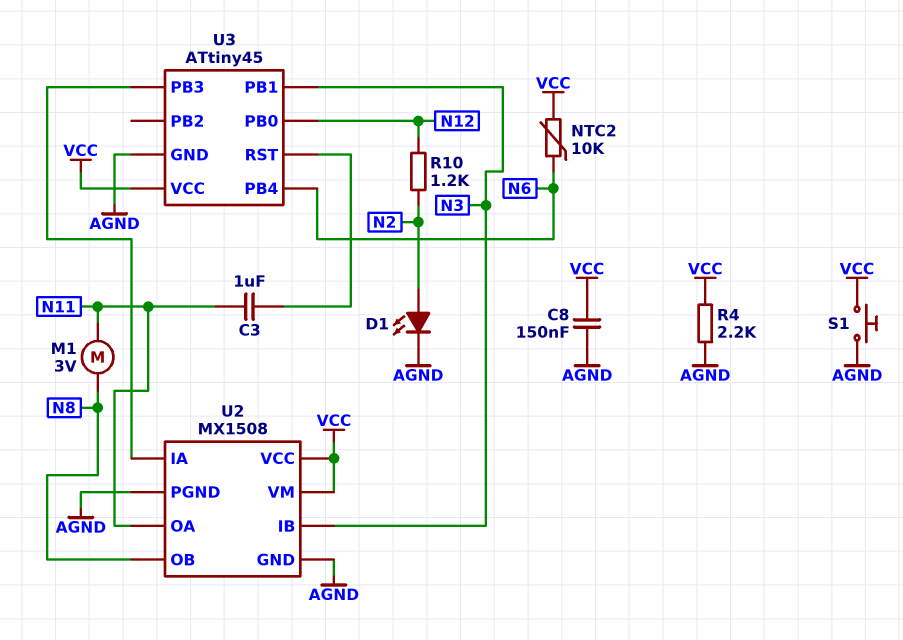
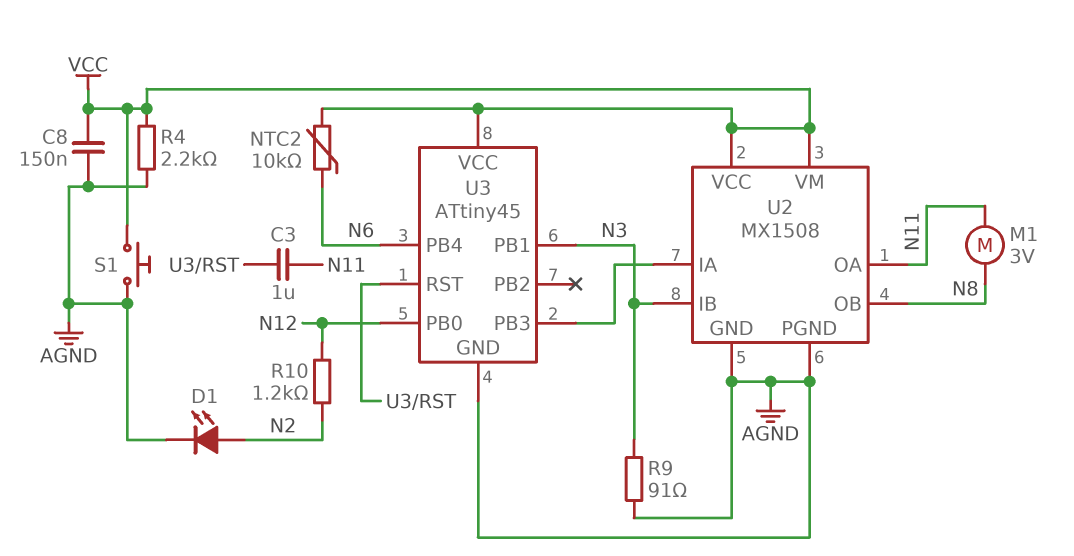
R9: none -> 91 (AGND, N3)

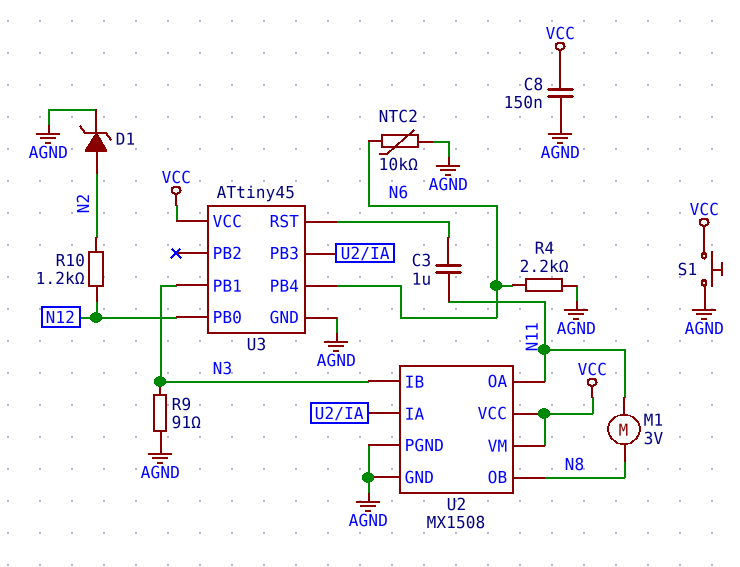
D1: LED (A N2, K AGND) -> zener (A N2, K AGND)
NTC2: 10k (N6, VCC) -> 10k (AGND, N6)
R4: 2.2k (AGND, VCC) -> 2.2k (AGND, N6)

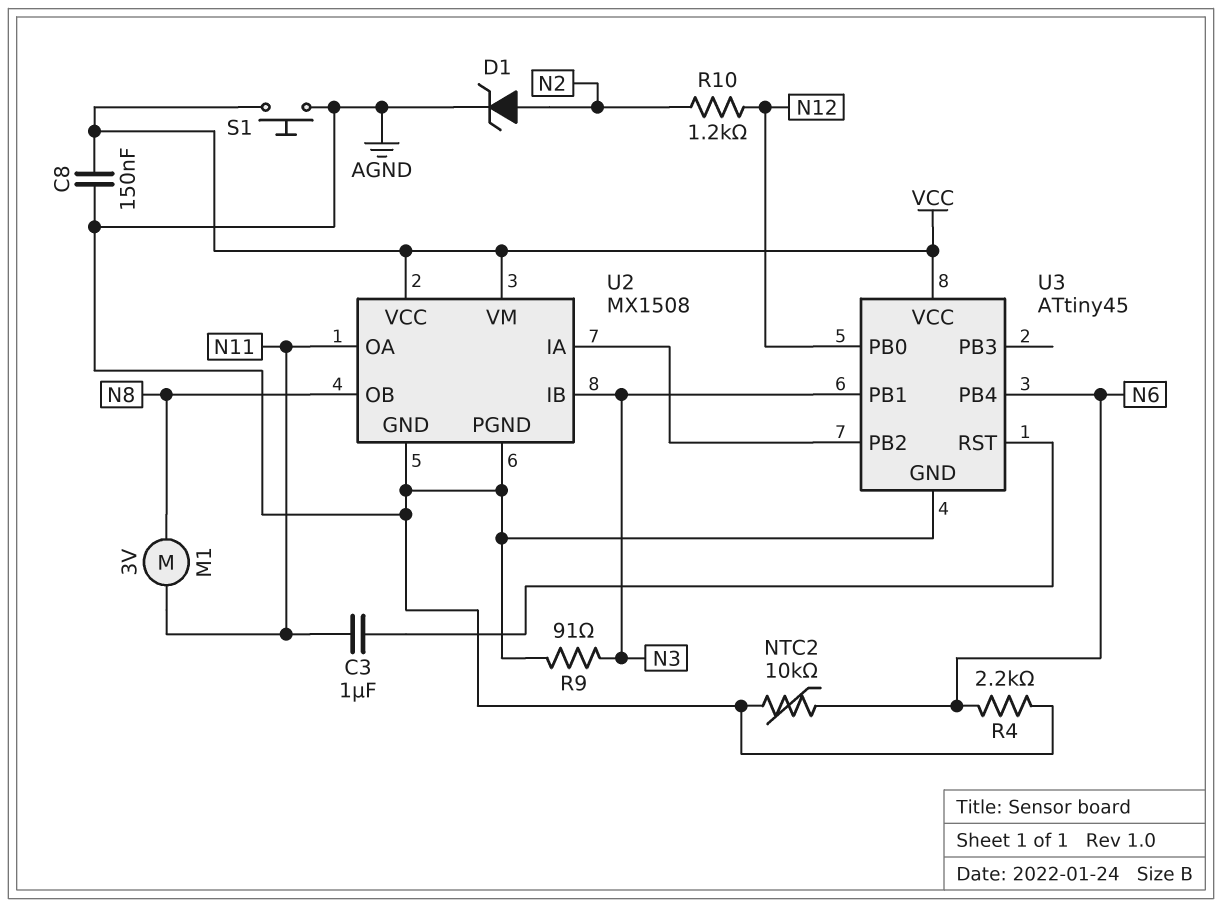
U3 pin PB2: none -> U2/IA
U3 pin PB3: U2/IA -> none

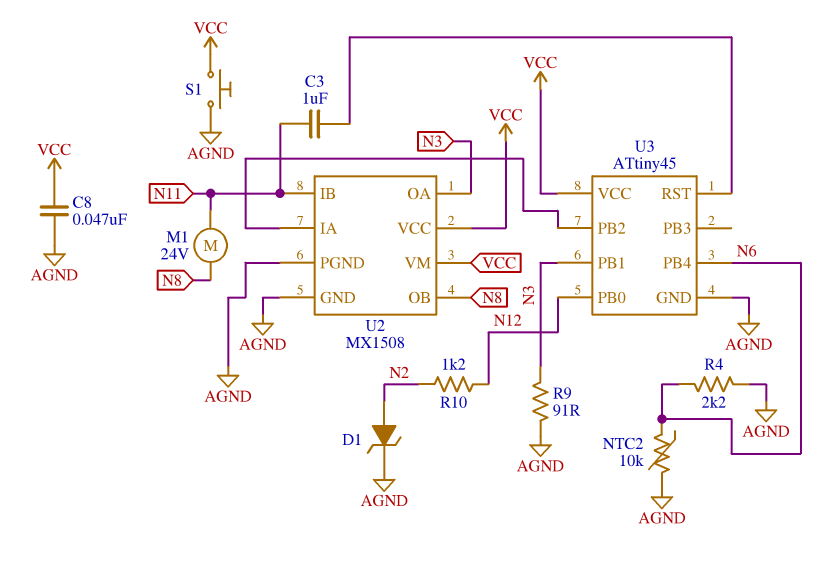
C8: 150nF (AGND, VCC) -> 47nF (AGND, VCC)
M1: motor 3V (N8, N11) -> motor 24V (N8, N11)
U2 pin IB: N3 -> N11
U2 pin OA: N11 -> N3

